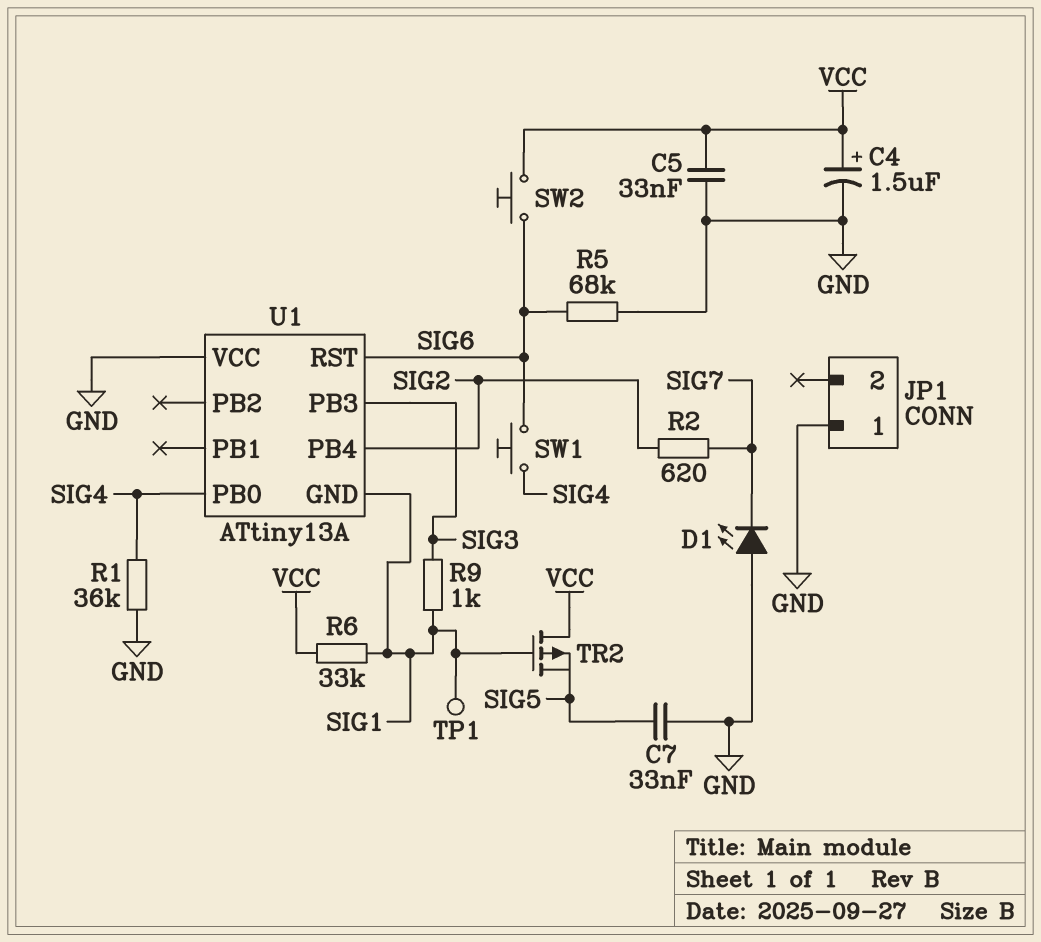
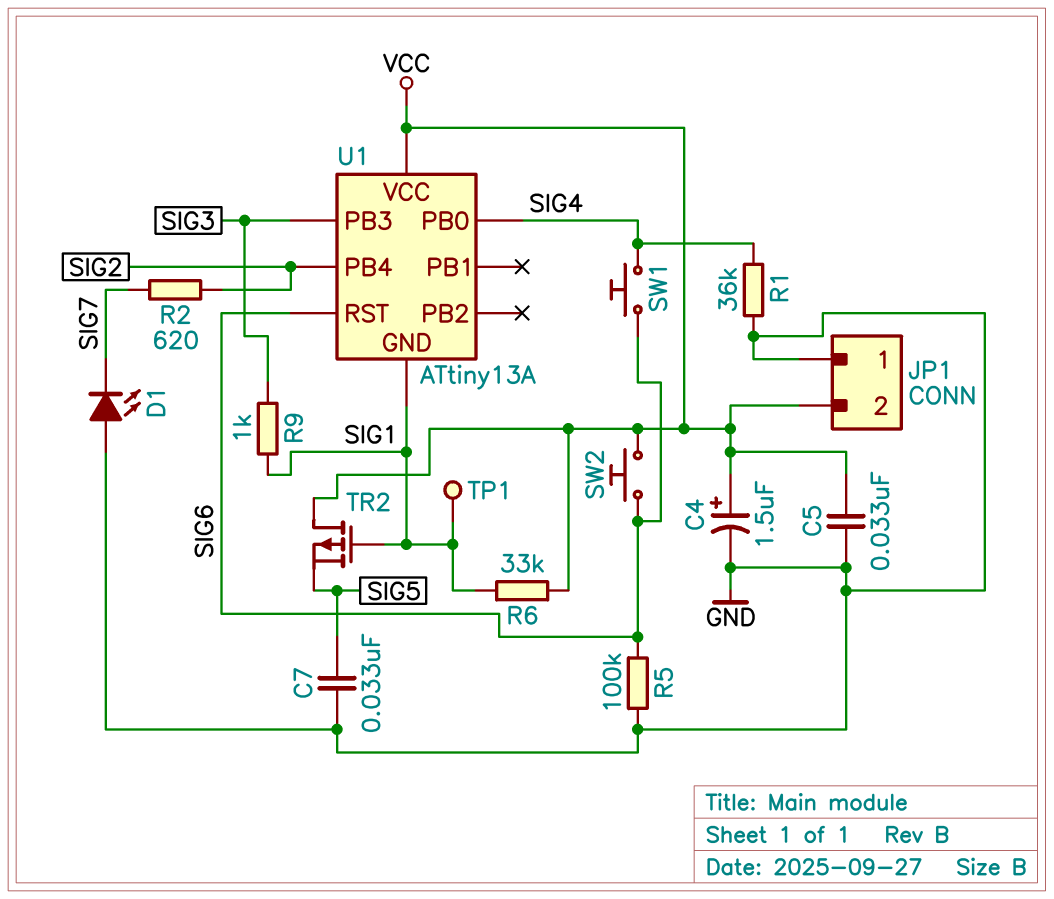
JP1 pin 2: none -> VCC
R5: 68k (GND, SIG6) -> 100k (GND, SIG6)
U1 pin VCC: GND -> VCC

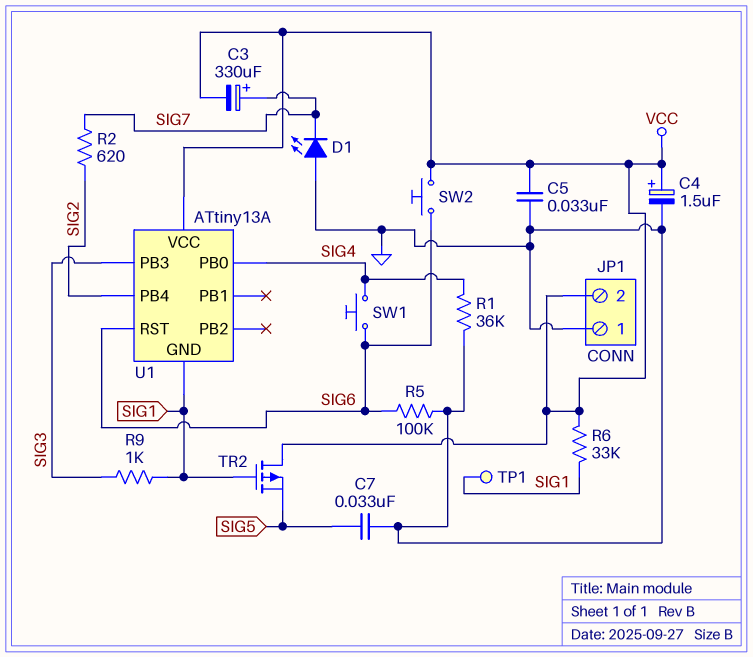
C3: none -> 330uF (plus SIG7, minus VCC)

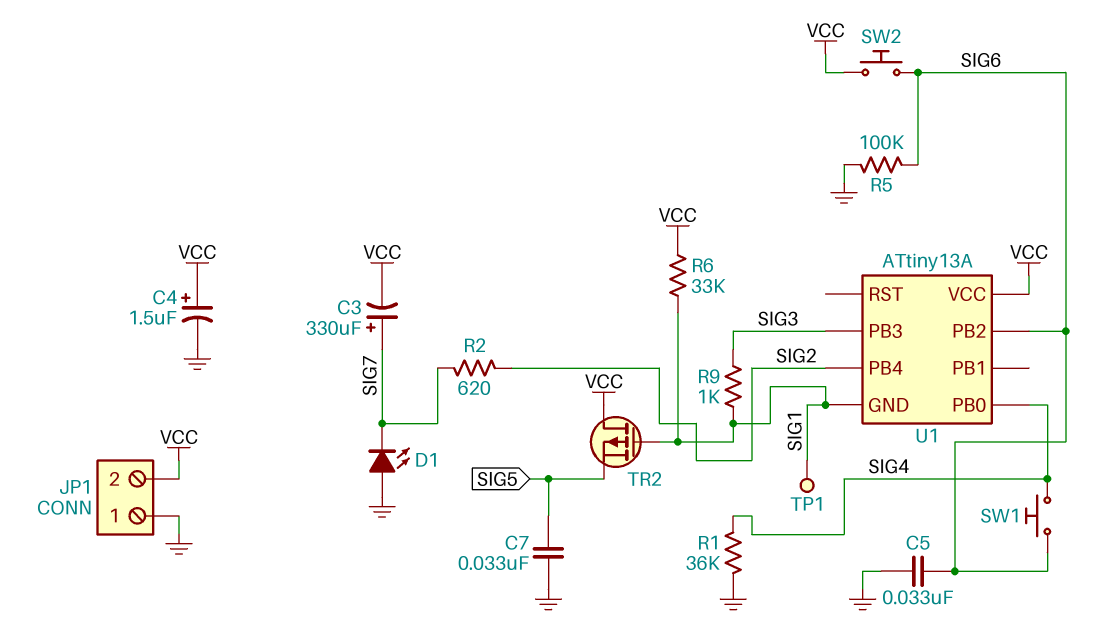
C5: 33nF (GND, VCC) -> 33nF (GND, SIG6)
U1 pin PB2: none -> SIG6
U1 pin RST: SIG6 -> none

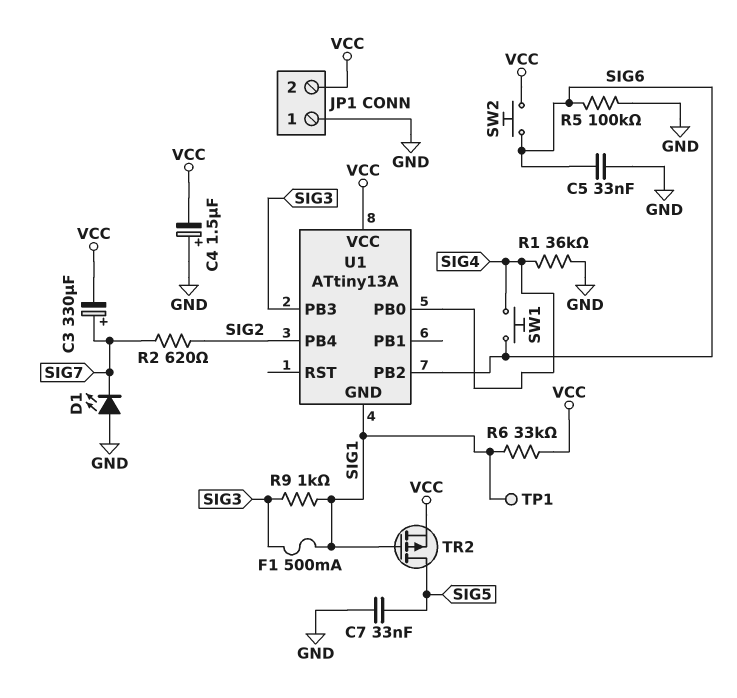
C4: 1.5uF (plus VCC, minus GND) -> 1.5uF (plus GND, minus VCC)
F1: none -> 500mA (SIG1, SIG3)
TR2: PMOS (G SIG1, D VCC, S SIG5) -> PMOS (G SIG1, D SIG5, S VCC)

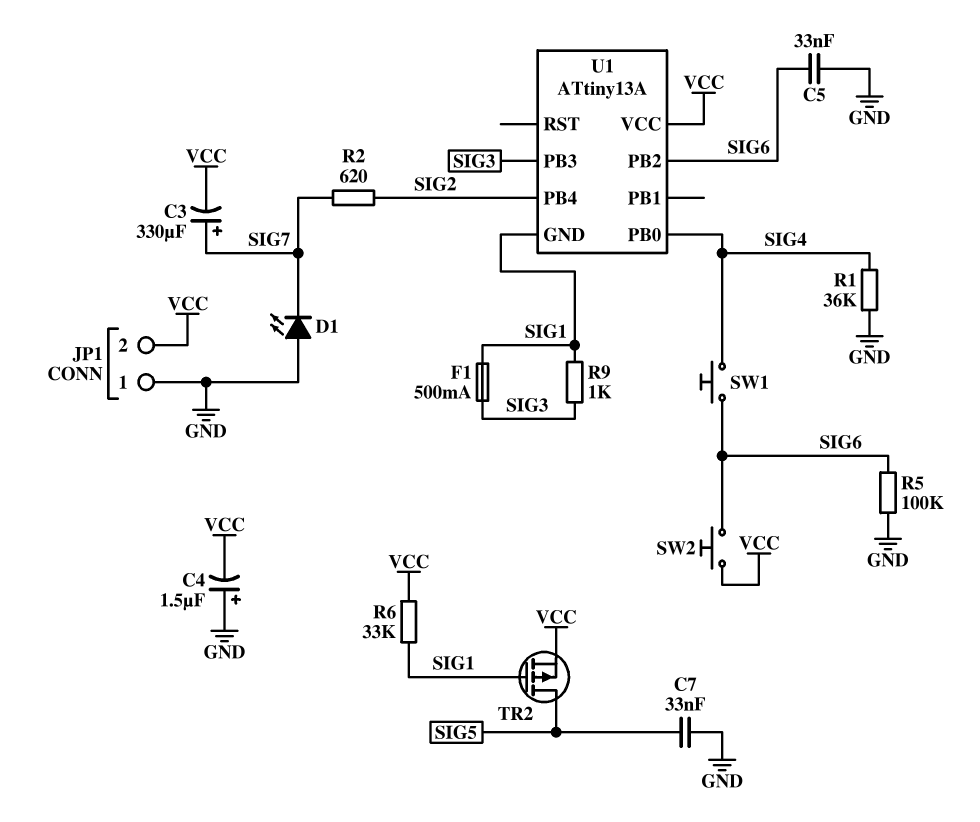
TP1: test point (SIG1) -> none

